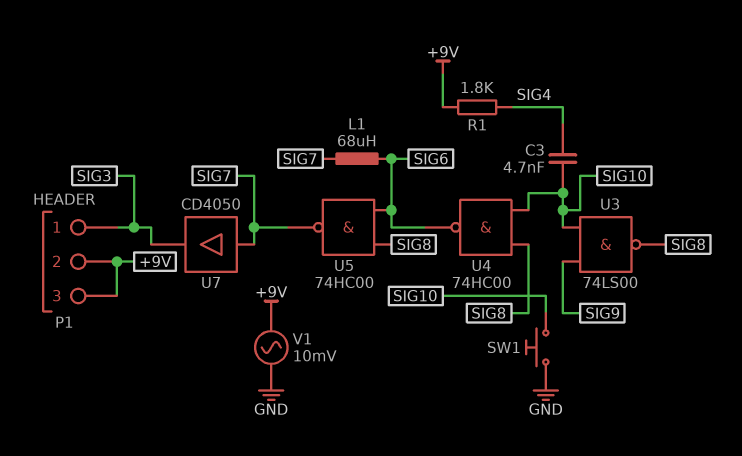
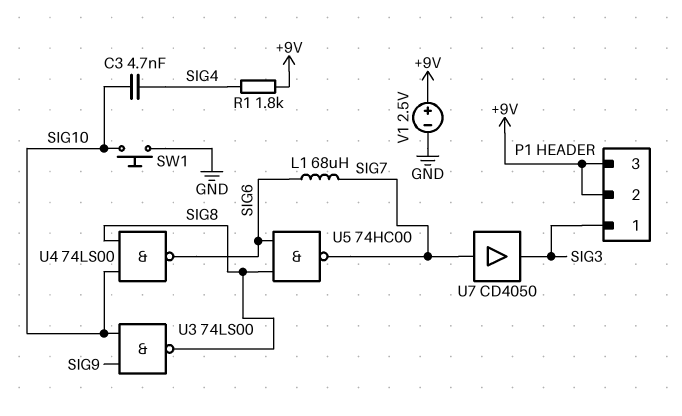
U4: NAND 74HC00 (in SIG8, in SIG10, out SIG6) -> NAND 74LS00 (in SIG8, in SIG10, out SIG6)
V1: AC 10mV (+9V, GND) -> 2.5V (plus +9V, minus GND)

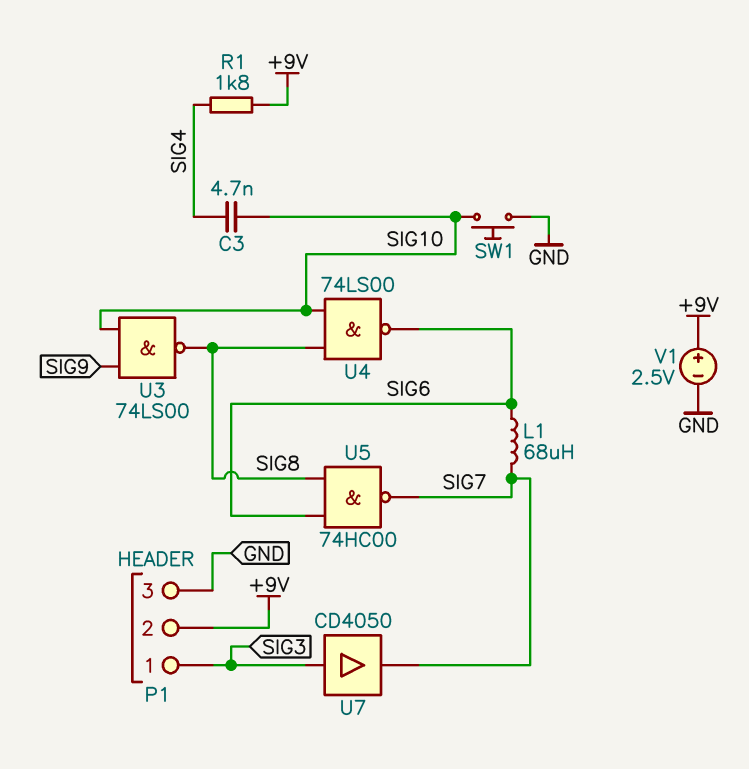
P1 pin 3: +9V -> GND
U7: buffer CD4050 (in SIG7, out SIG3) -> buffer CD4050 (in SIG3, out SIG7)

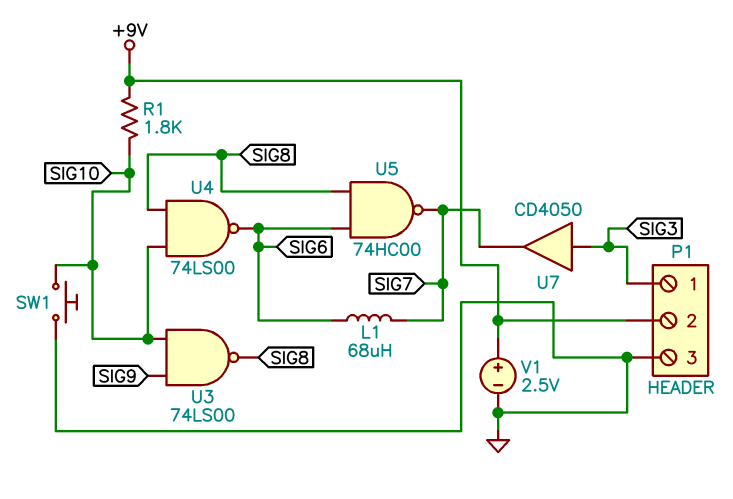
C3: 4.7nF (SIG4, SIG10) -> none
R1: 1.8k (+9V, SIG4) -> 1.8k (+9V, SIG10)

